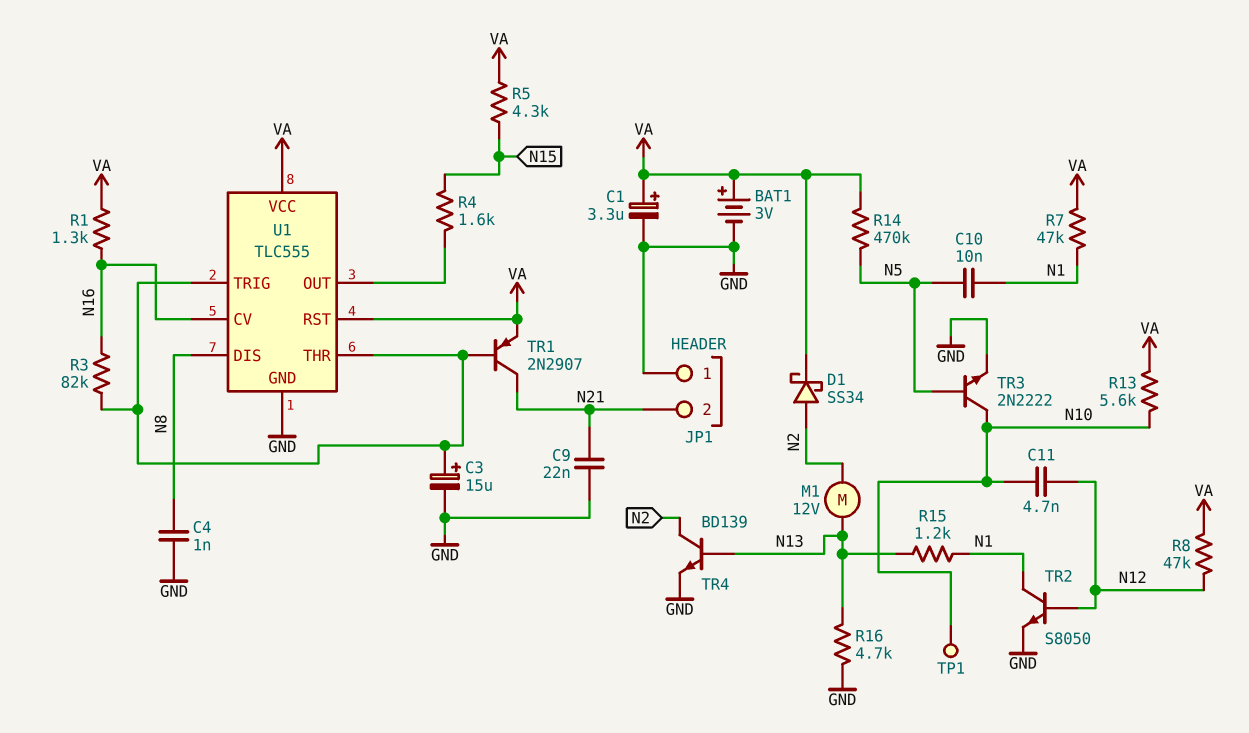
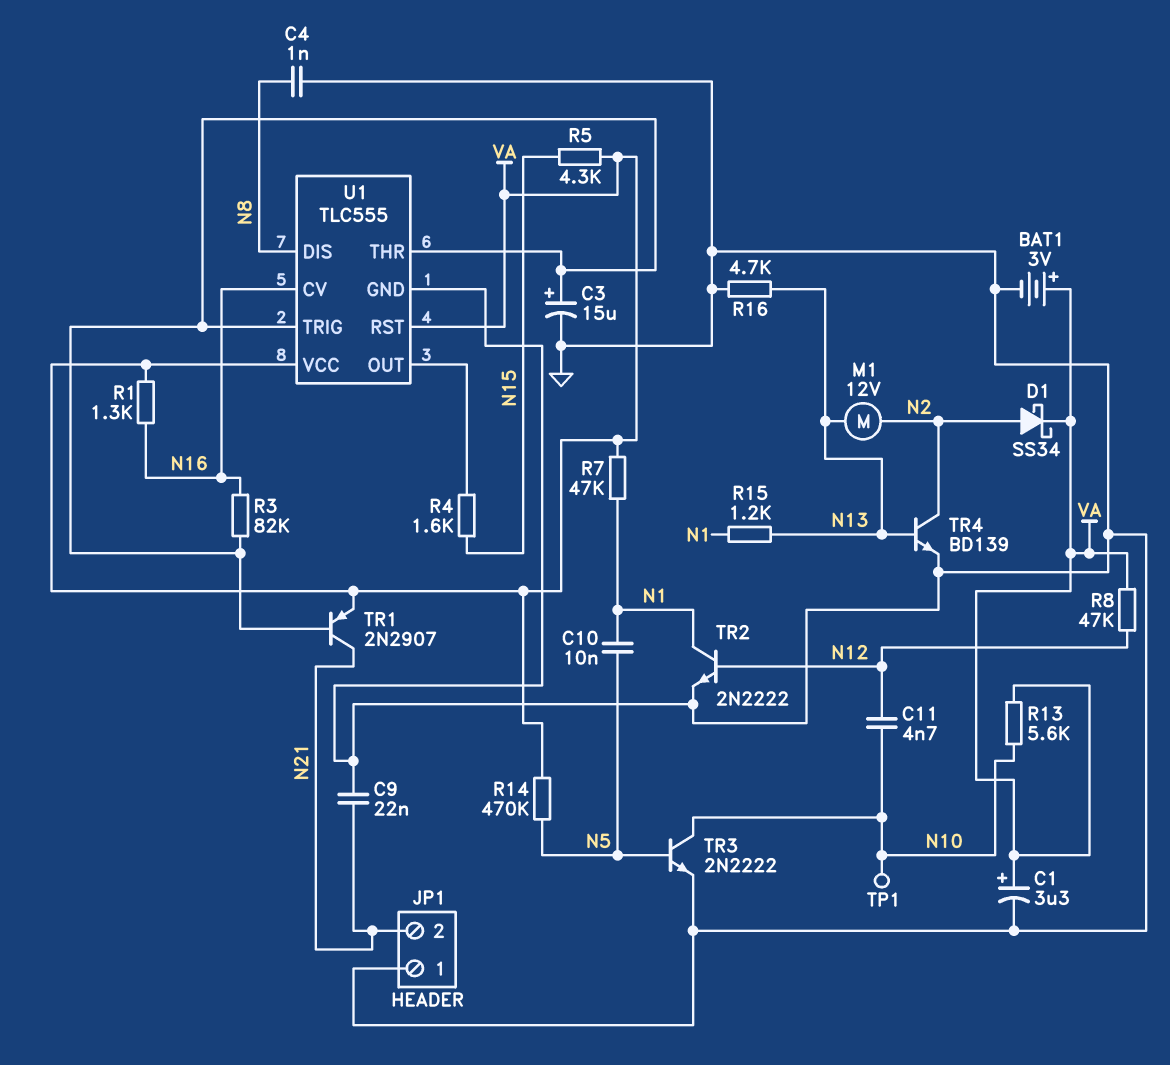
TR2: NPN S8050 (B N12, C N1, E GND) -> NPN 2N2222 (B N12, C N1, E GND)

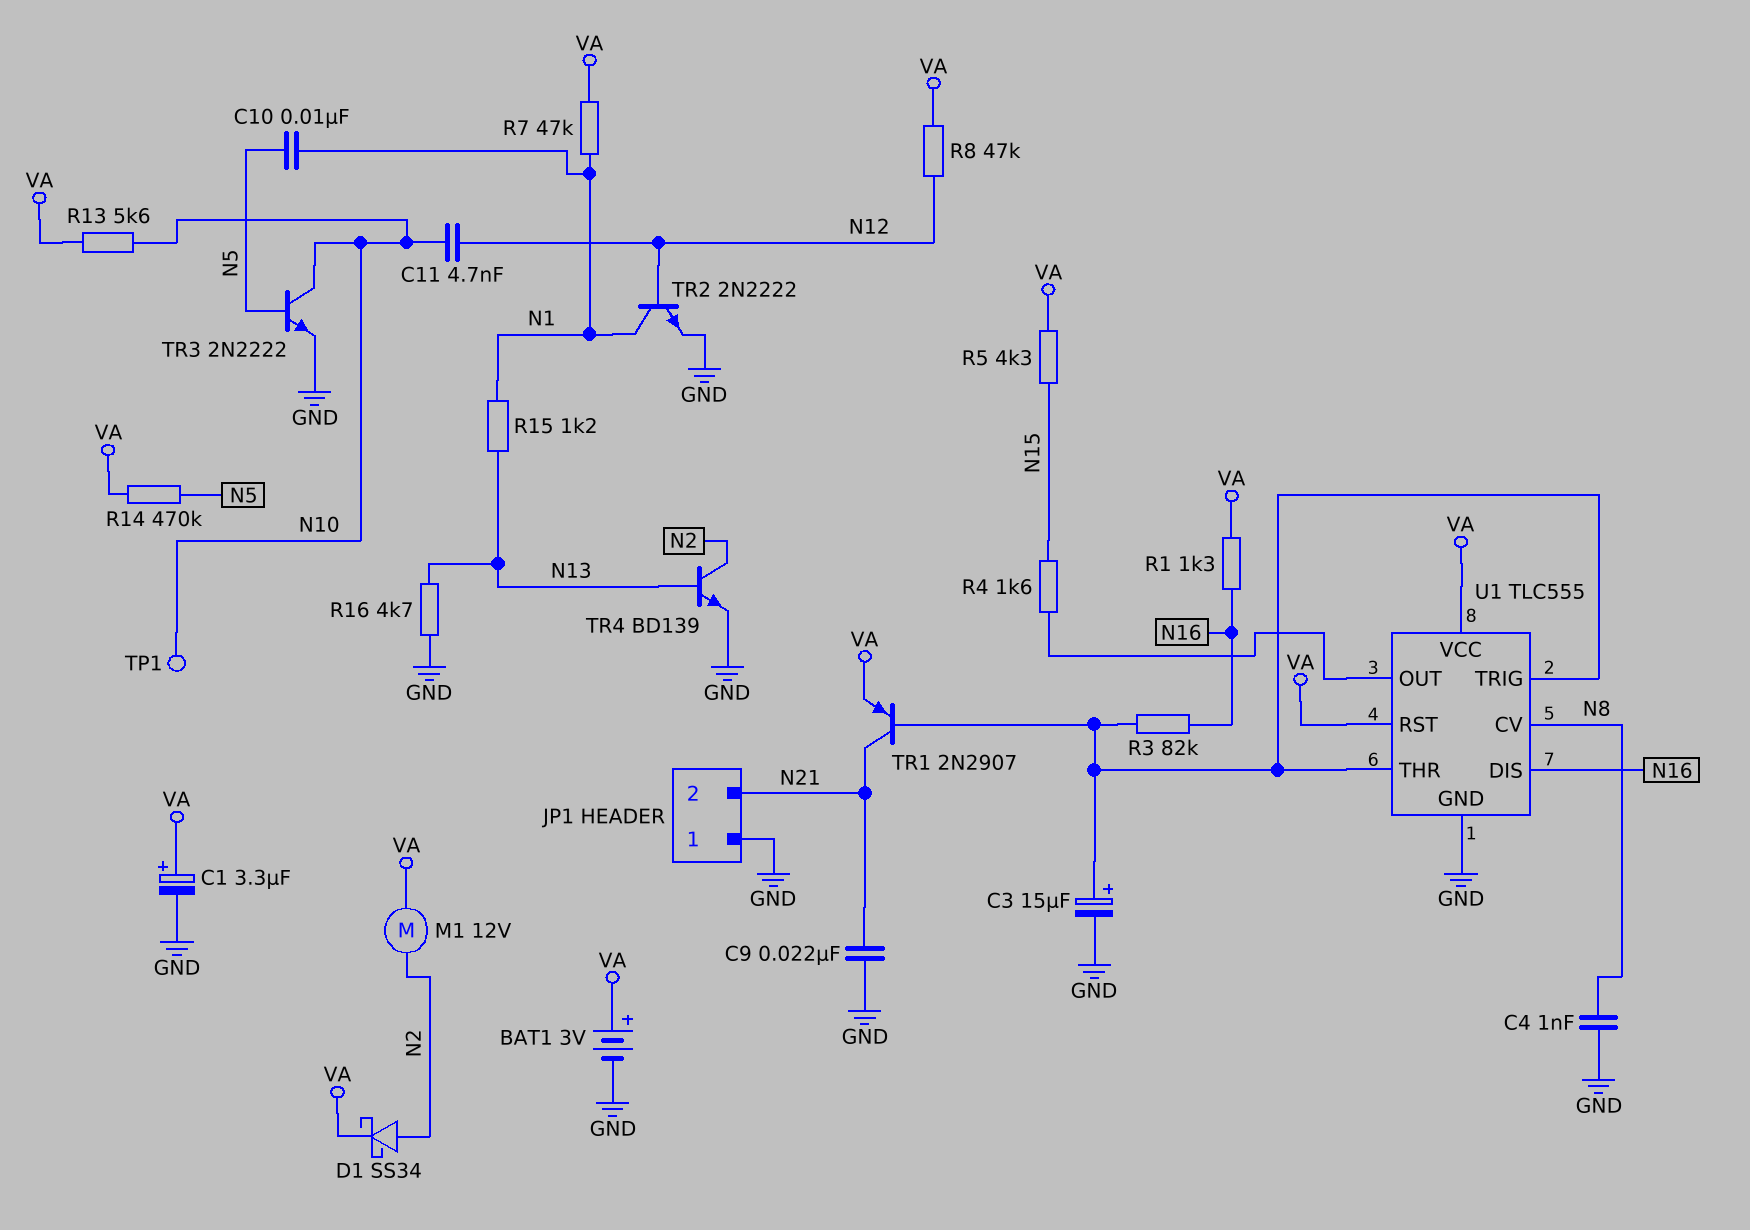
M1: motor 12V (N2, N13) -> motor 12V (N2, VA)
U1 pin CV: N16 -> N8
U1 pin DIS: N8 -> N16

